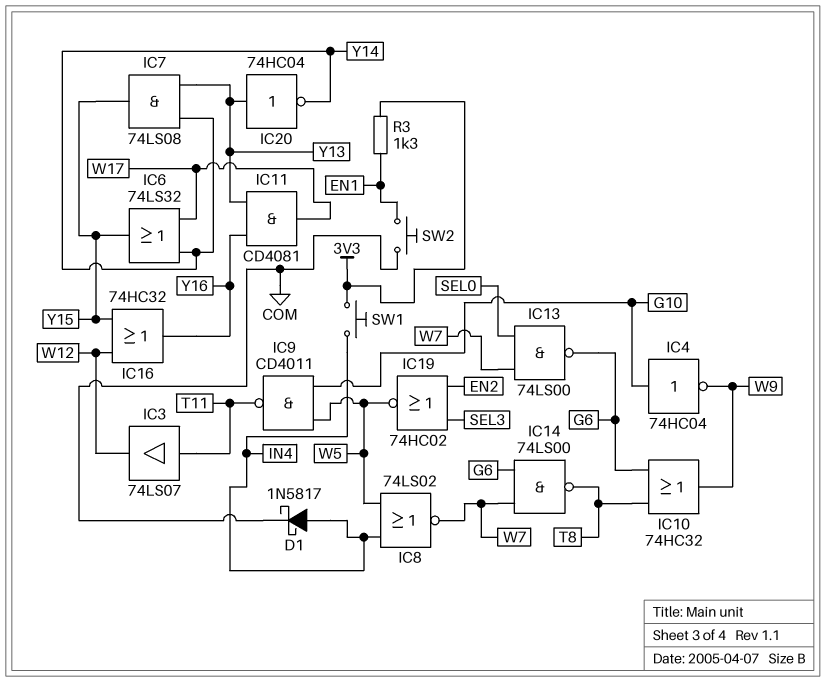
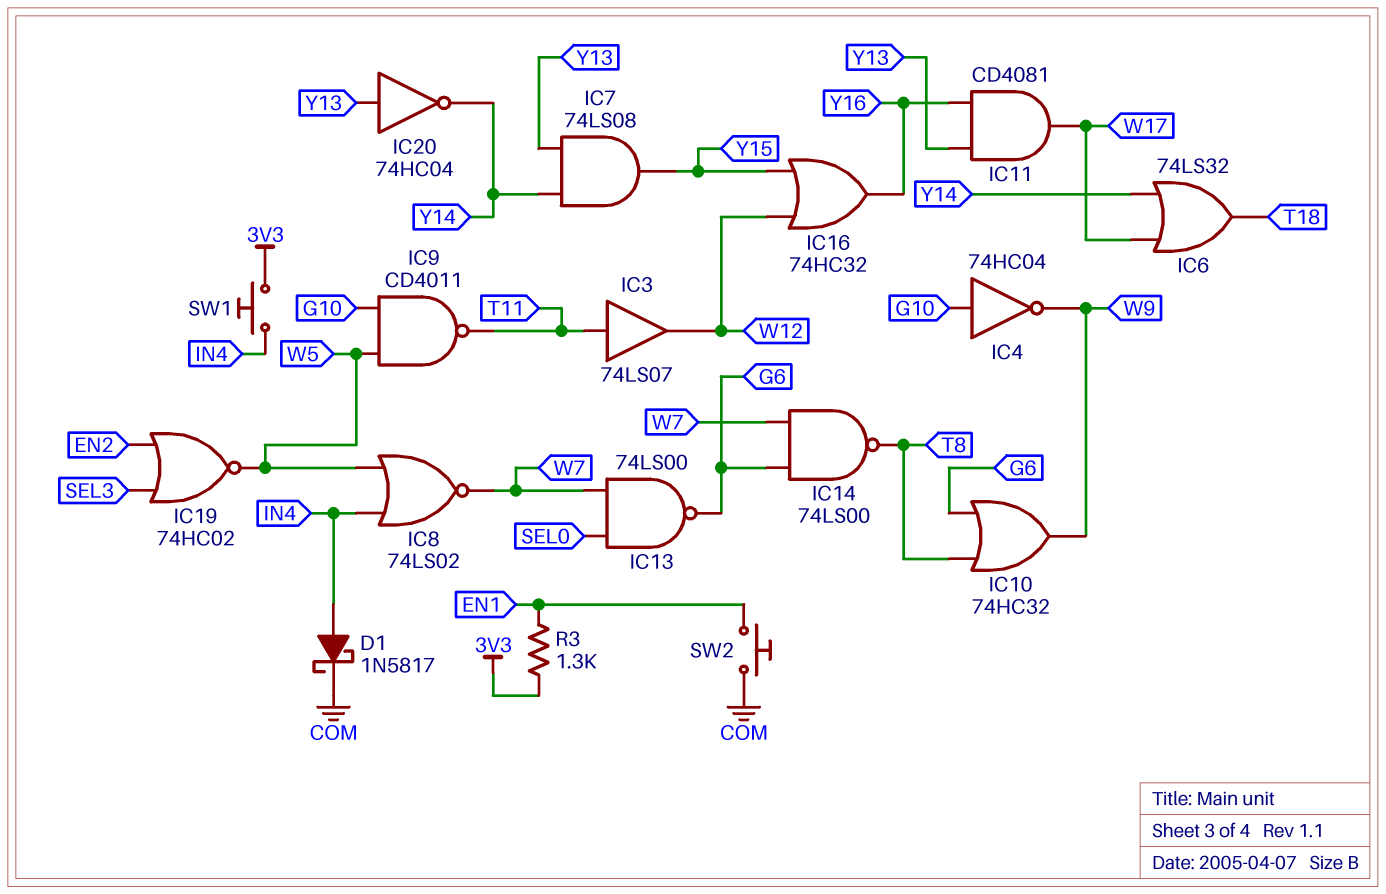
IC6: OR 74LS32 (in W17, in Y14, out Y15) -> OR 74LS32 (in W17, in Y14, out T18)

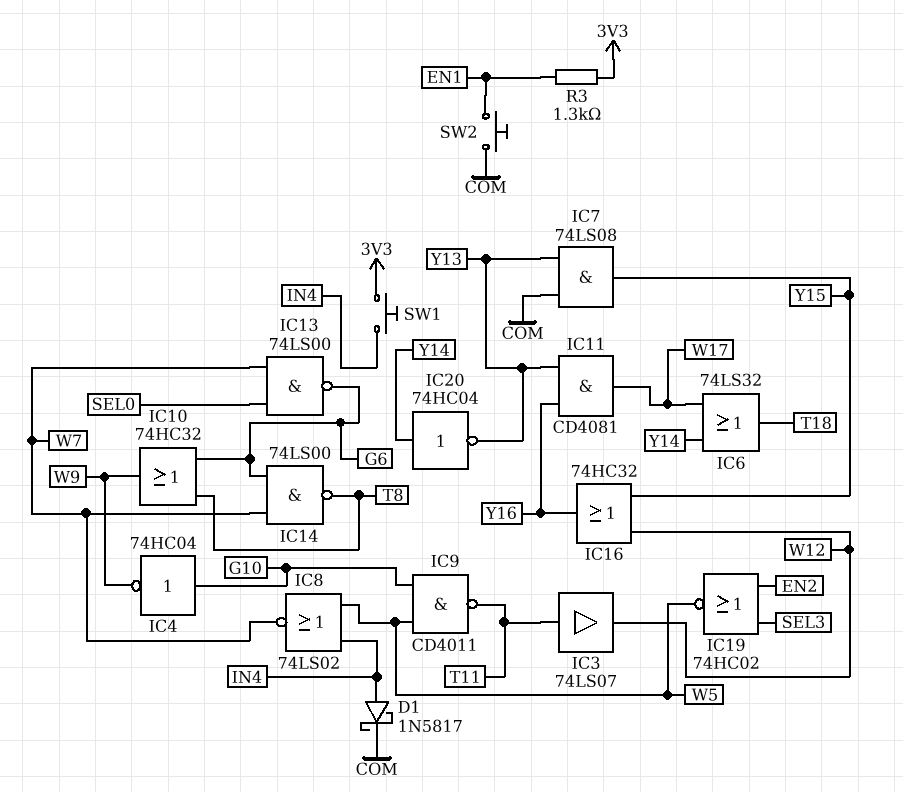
IC7: AND 74LS08 (in Y13, in Y14, out Y15) -> AND 74LS08 (in COM, in Y13, out Y15)
IC20: NOT 74HC04 (in Y13, out Y14) -> NOT 74HC04 (in Y14, out Y13)

